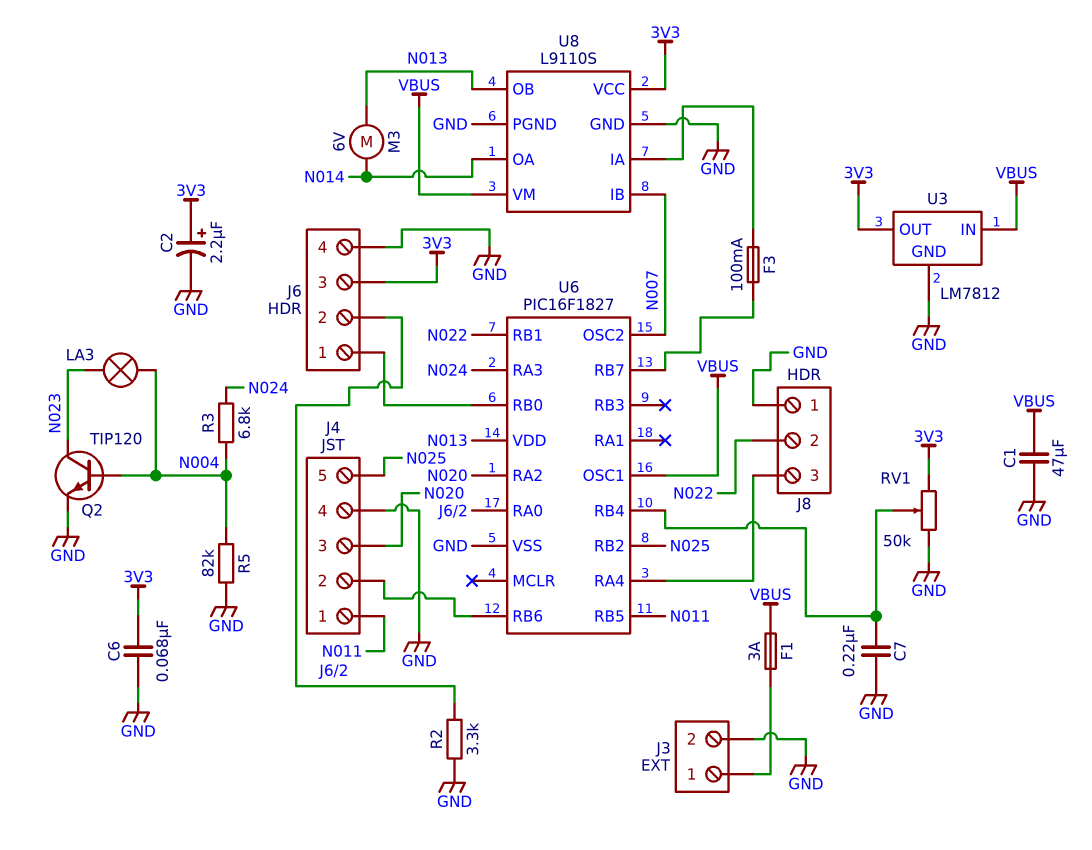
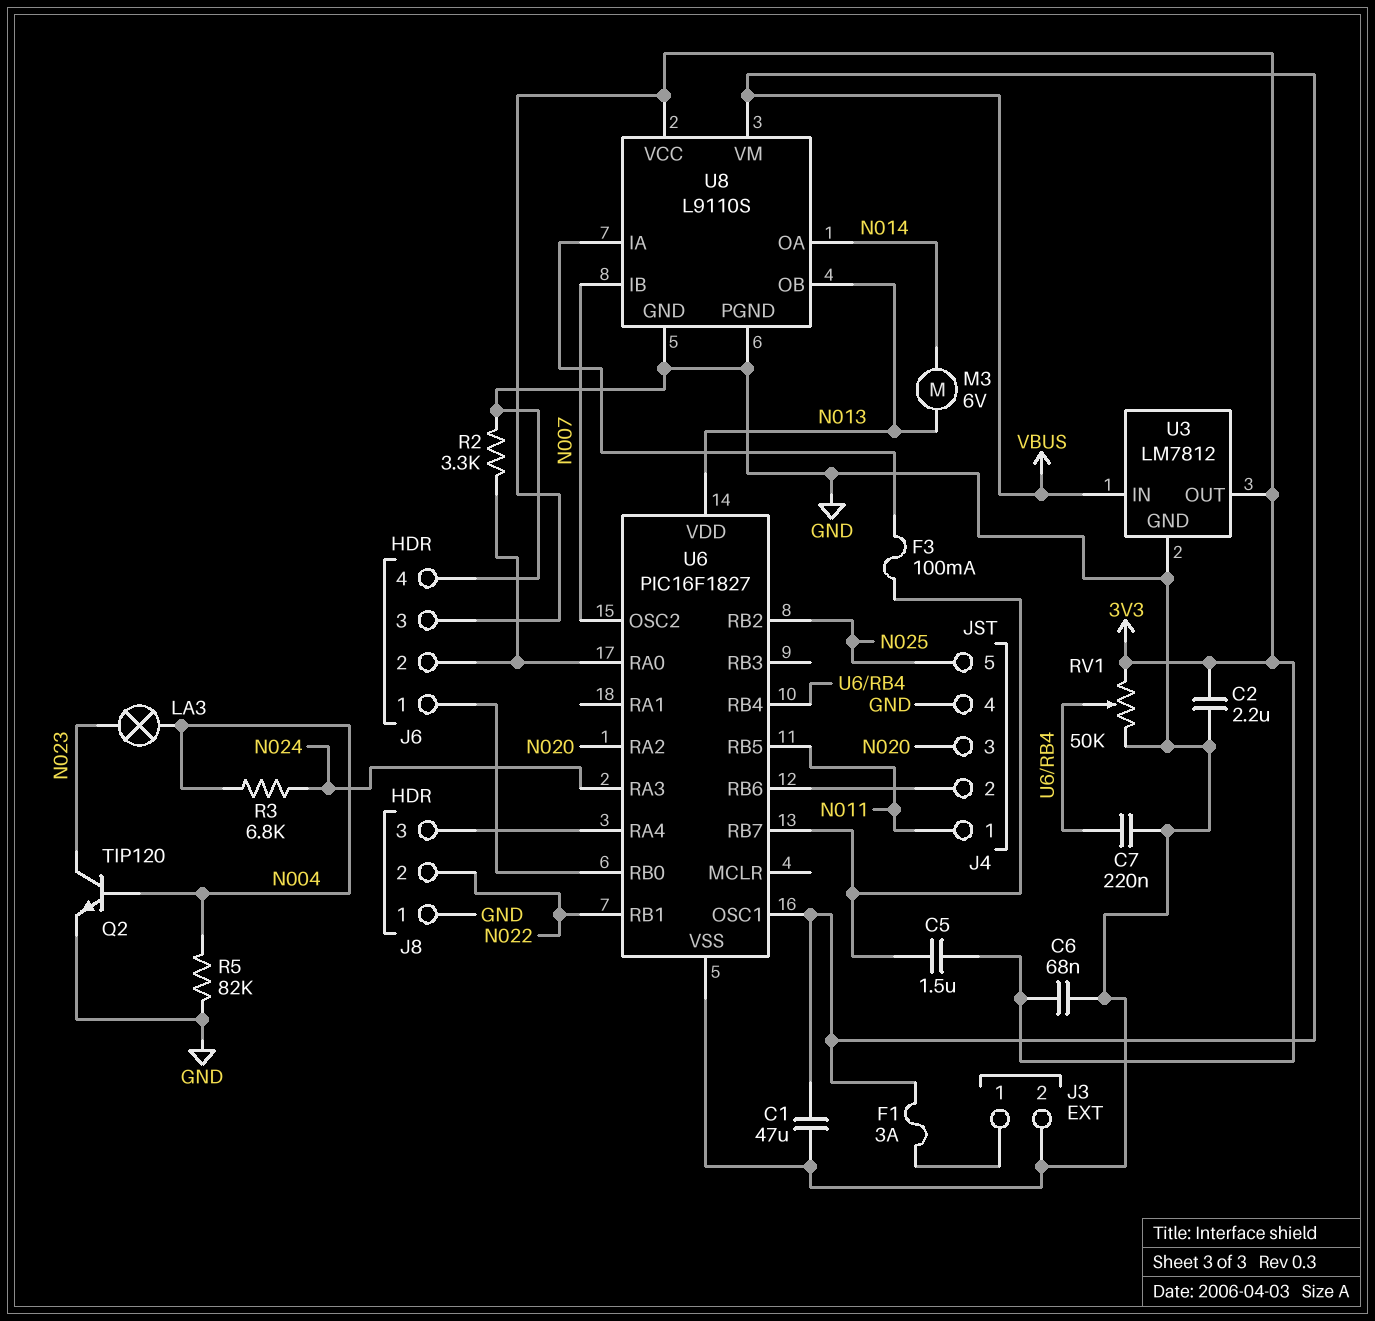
C2: 2.2uF (plus 3V3, minus GND) -> 2.2uF (3V3, GND)
C5: none -> 1.5uF (3V3, U6/RB7)

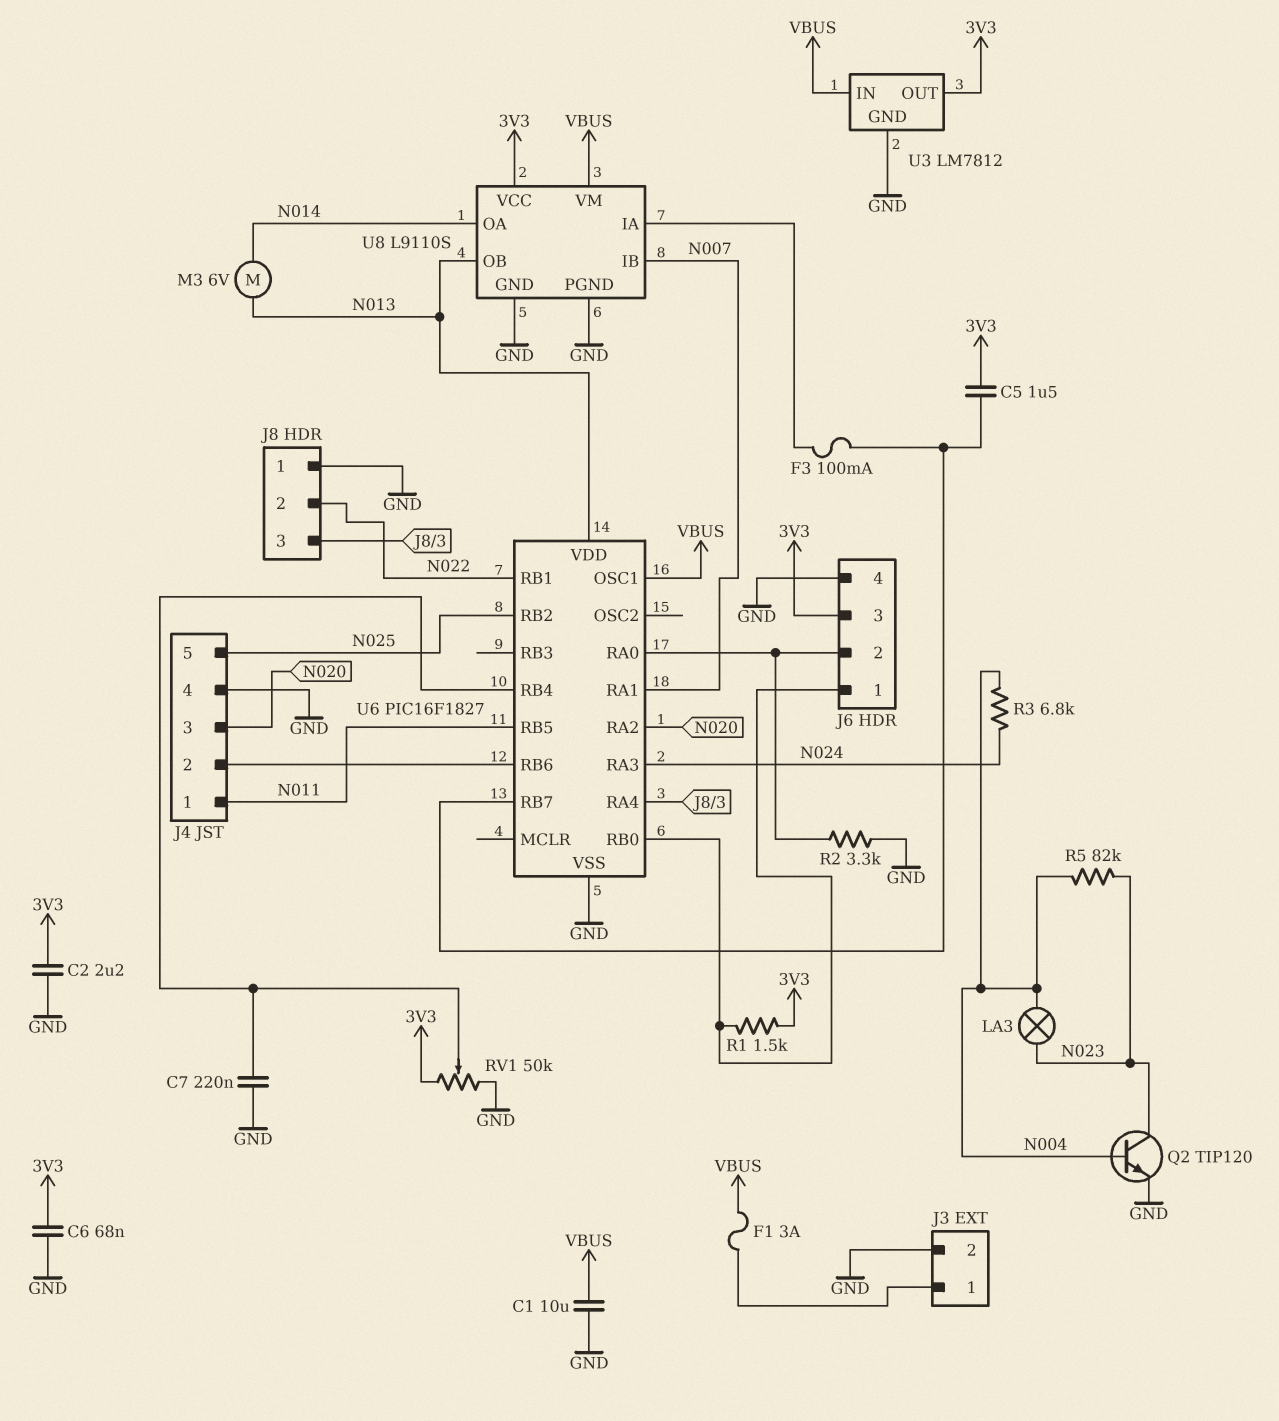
C1: 47uF (GND, VBUS) -> 10uF (GND, VBUS)
R1: none -> 1.5k (3V3, J6/1)
R5: 82k (GND, N004) -> 82k (N004, N023)
U6 pin OSC2: N007 -> none
U6 pin RA1: none -> N007

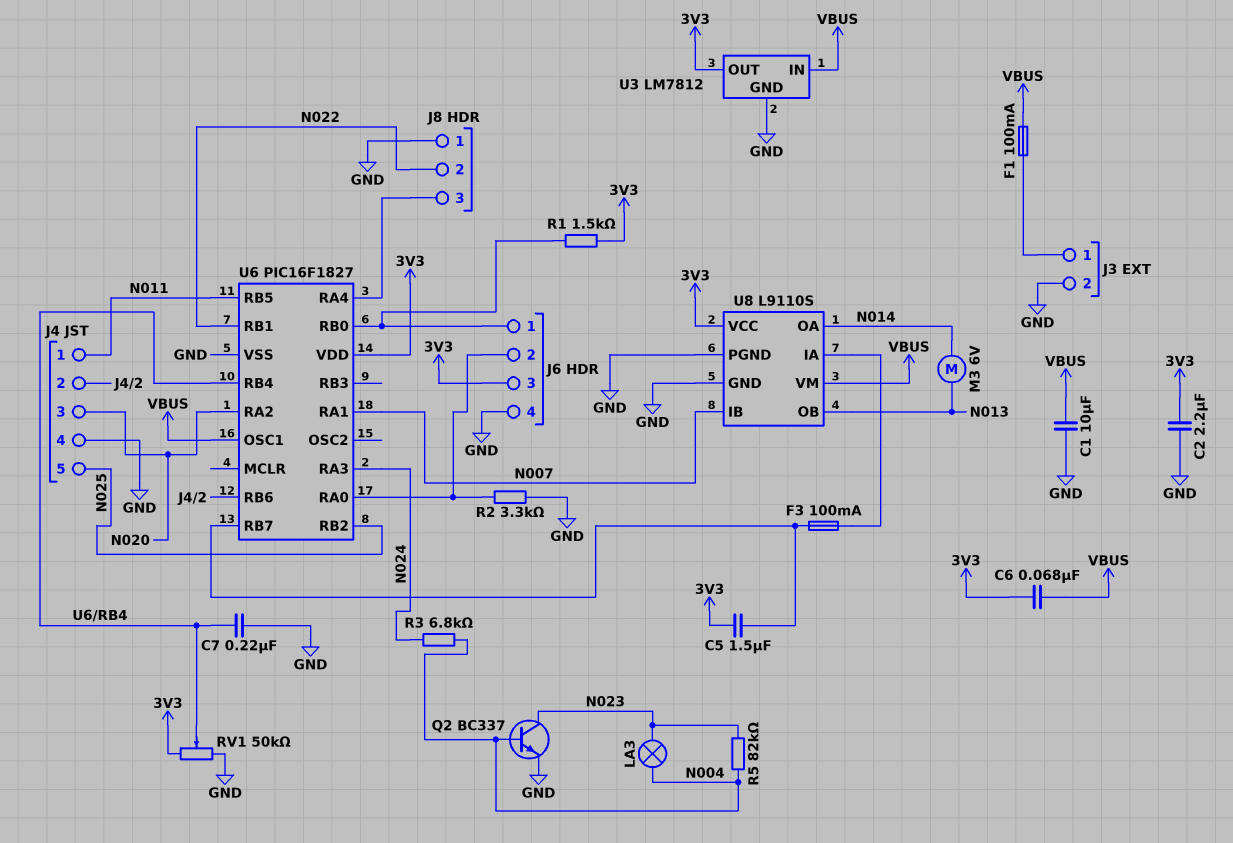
C6: 68nF (3V3, GND) -> 68nF (3V3, VBUS)
F1: 3A (J3/1, VBUS) -> 100mA (J3/1, VBUS)
Q2: NPN TIP120 (B N004, C N023, E GND) -> NPN BC337 (B N004, C N023, E GND)
U6 pin VDD: N013 -> 3V3

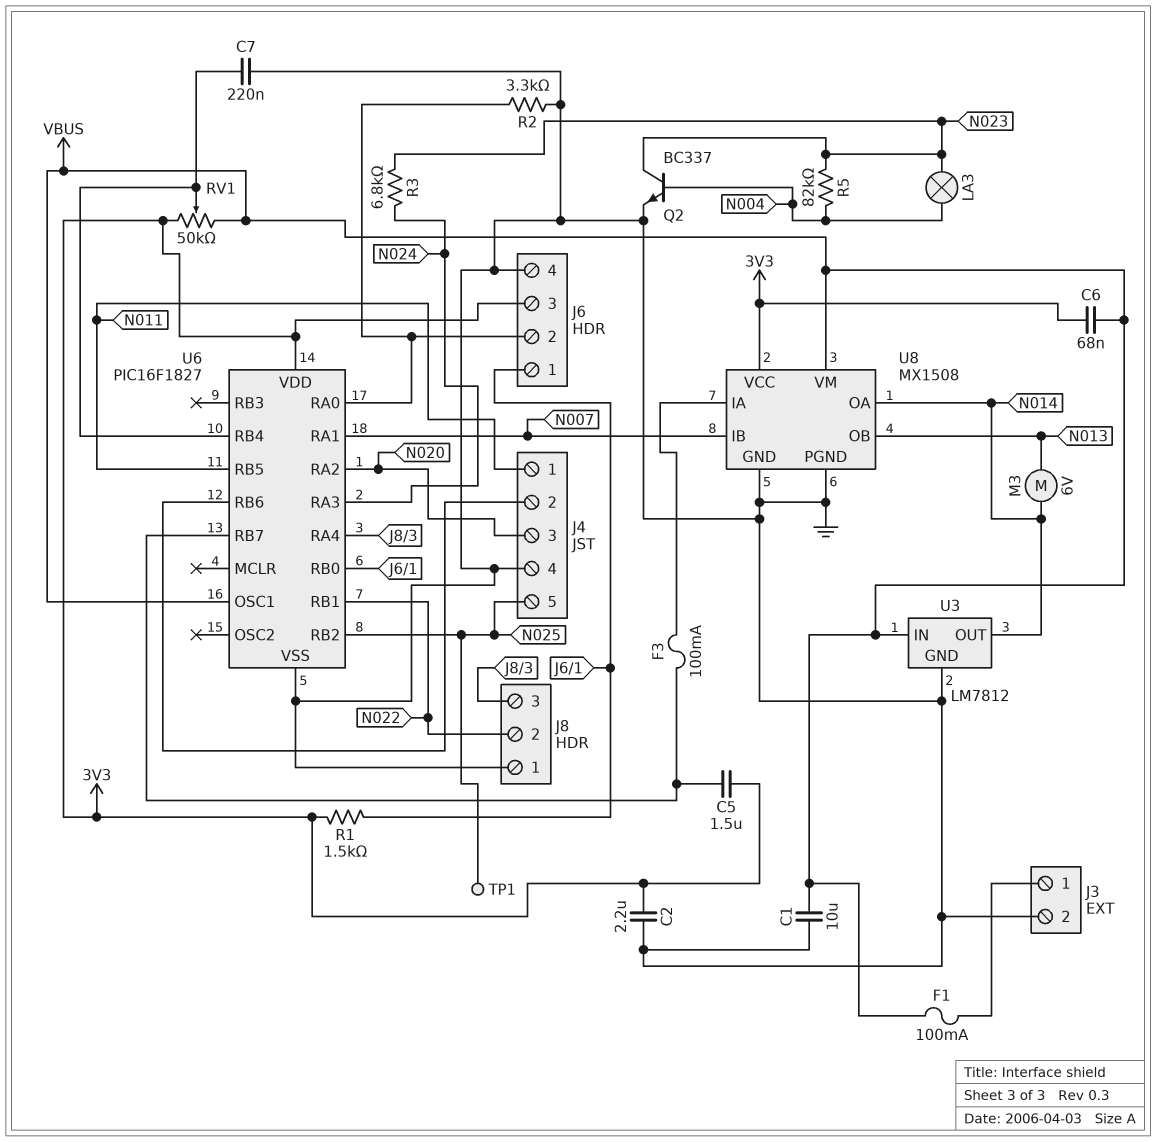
R3: 6.8k (N004, N024) -> 6.8k (N023, N024)
RV1: 50k (3V3, GND, wiper U6/RB4) -> 50k (3V3, VBUS, wiper U6/RB4)
TP1: none -> test point (N025)
U3 pin OUT: 3V3 -> N014
U8: L9110S -> MX1508

